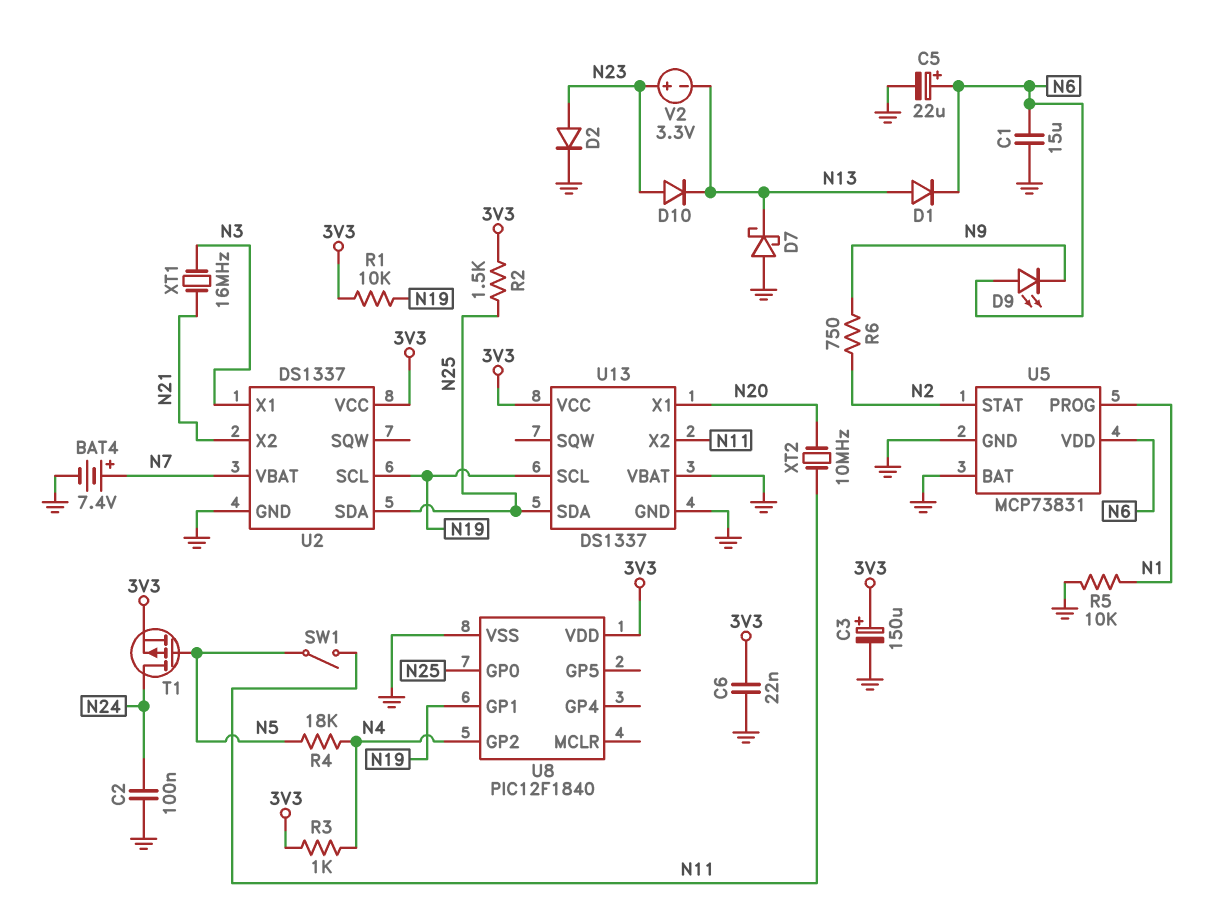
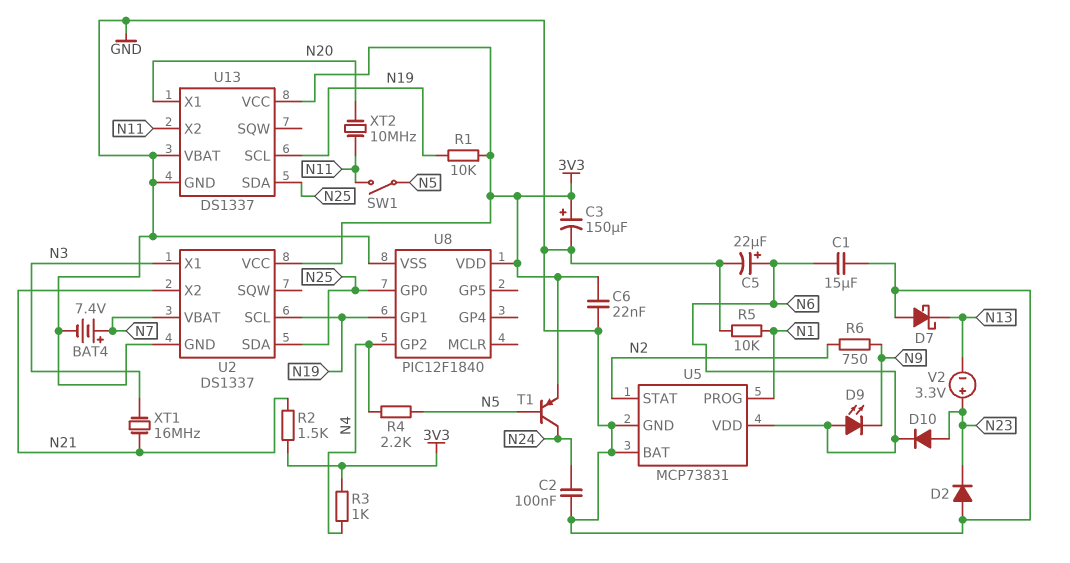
D1: diode (A N13, K N6) -> none
D2: diode (A N23, K GND) -> diode (A GND, K N23)
D10: diode (A N23, K N13) -> diode (A N23, K N6)
R2: 1.5k (3V3, N25) -> 1.5k (3V3, N21)
R4: 18k (N4, N5) -> 2.2k (N4, N5)
T1: PMOS (G N5, D N24, S 3V3) -> PNP (B N5, C N24, E 3V3)

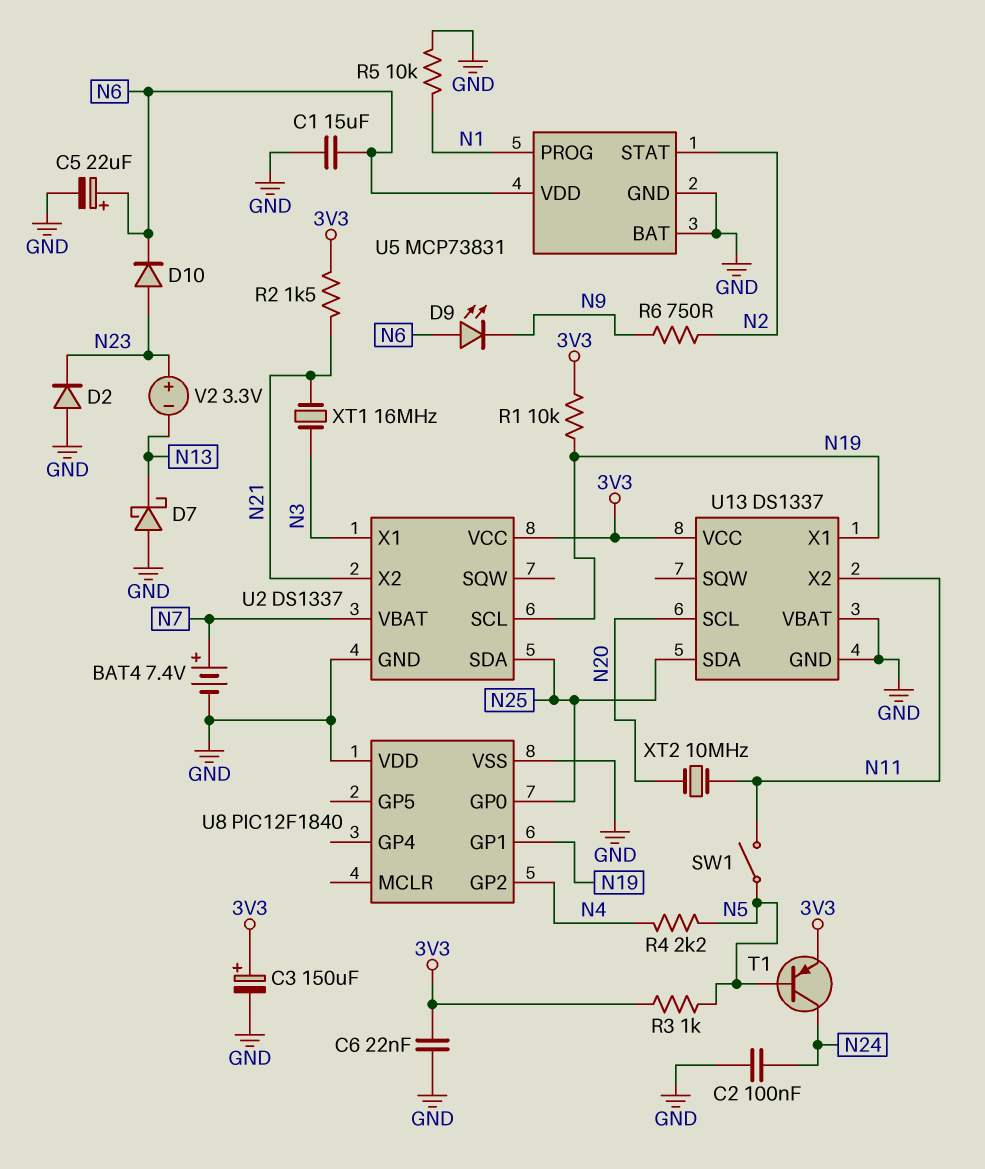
R3: 1k (3V3, N4) -> 1k (3V3, N5)
U8 pin VDD: 3V3 -> GND
U13 pin SCL: N19 -> N20
U13 pin X1: N20 -> N19

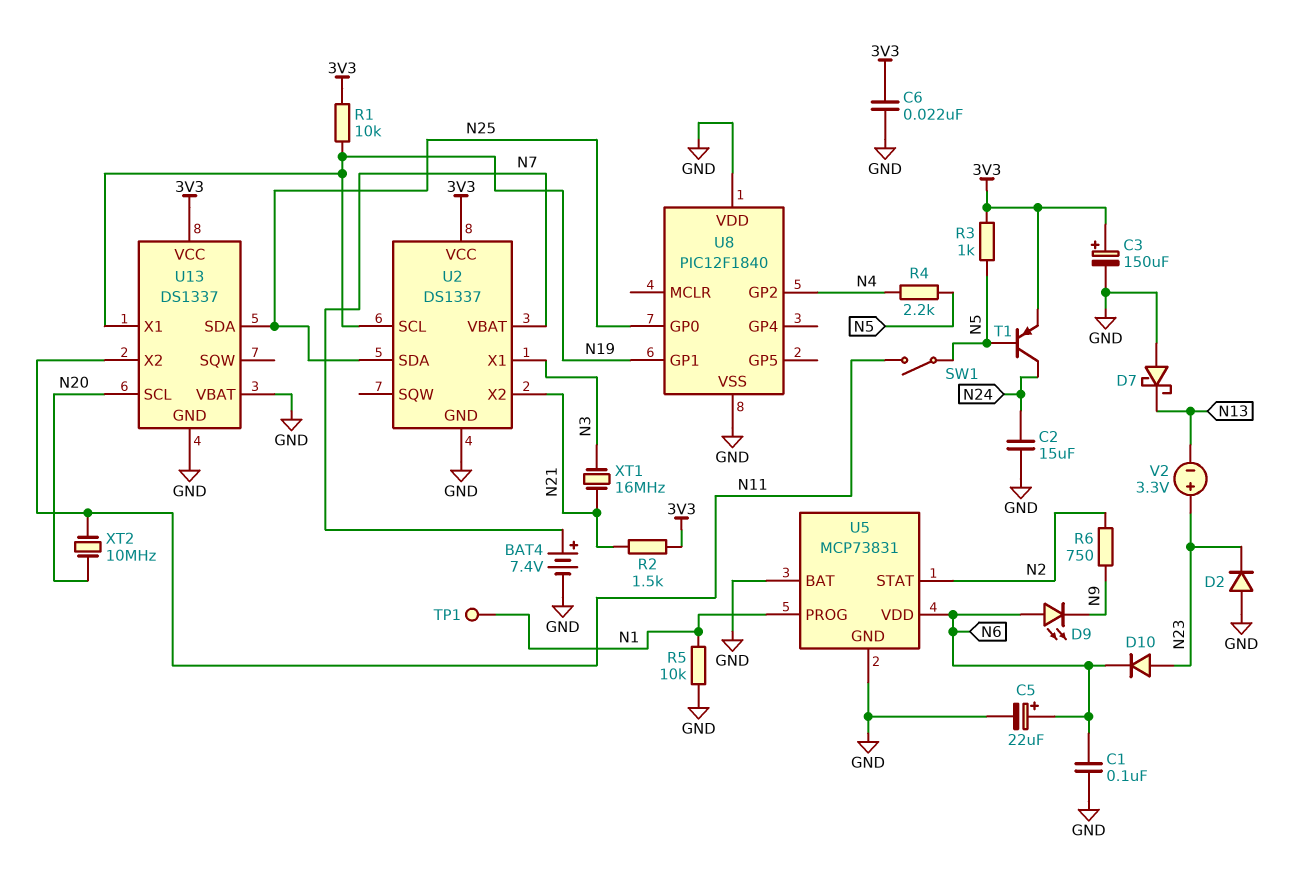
C1: 15uF (GND, N6) -> 100nF (GND, N6)
C2: 100nF (GND, N24) -> 15uF (GND, N24)
TP1: none -> test point (N1)

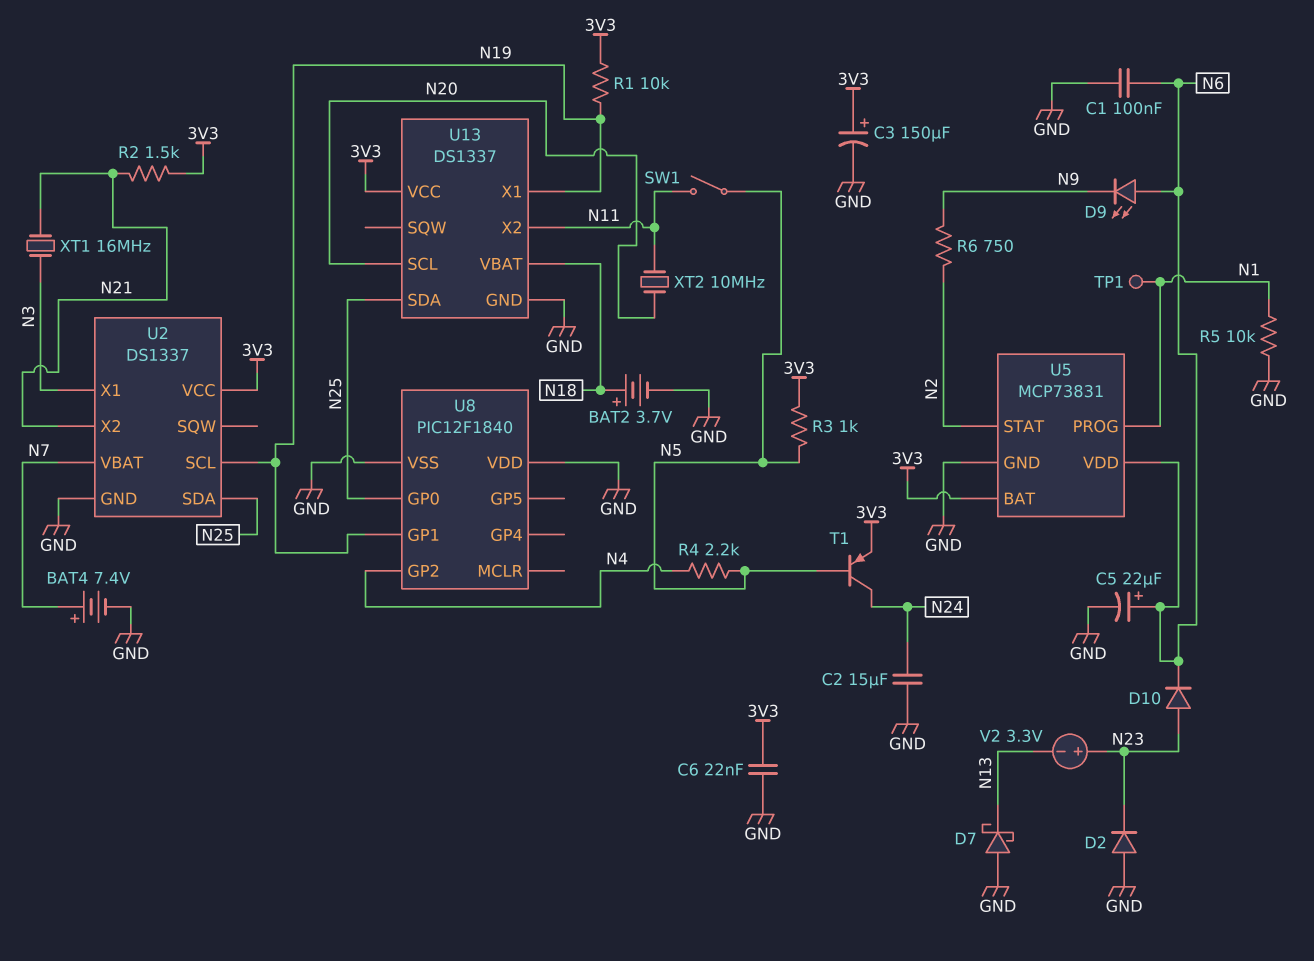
BAT2: none -> 3.7V (plus N18, minus GND)
U5 pin BAT: GND -> 3V3
U13 pin VBAT: GND -> N18

